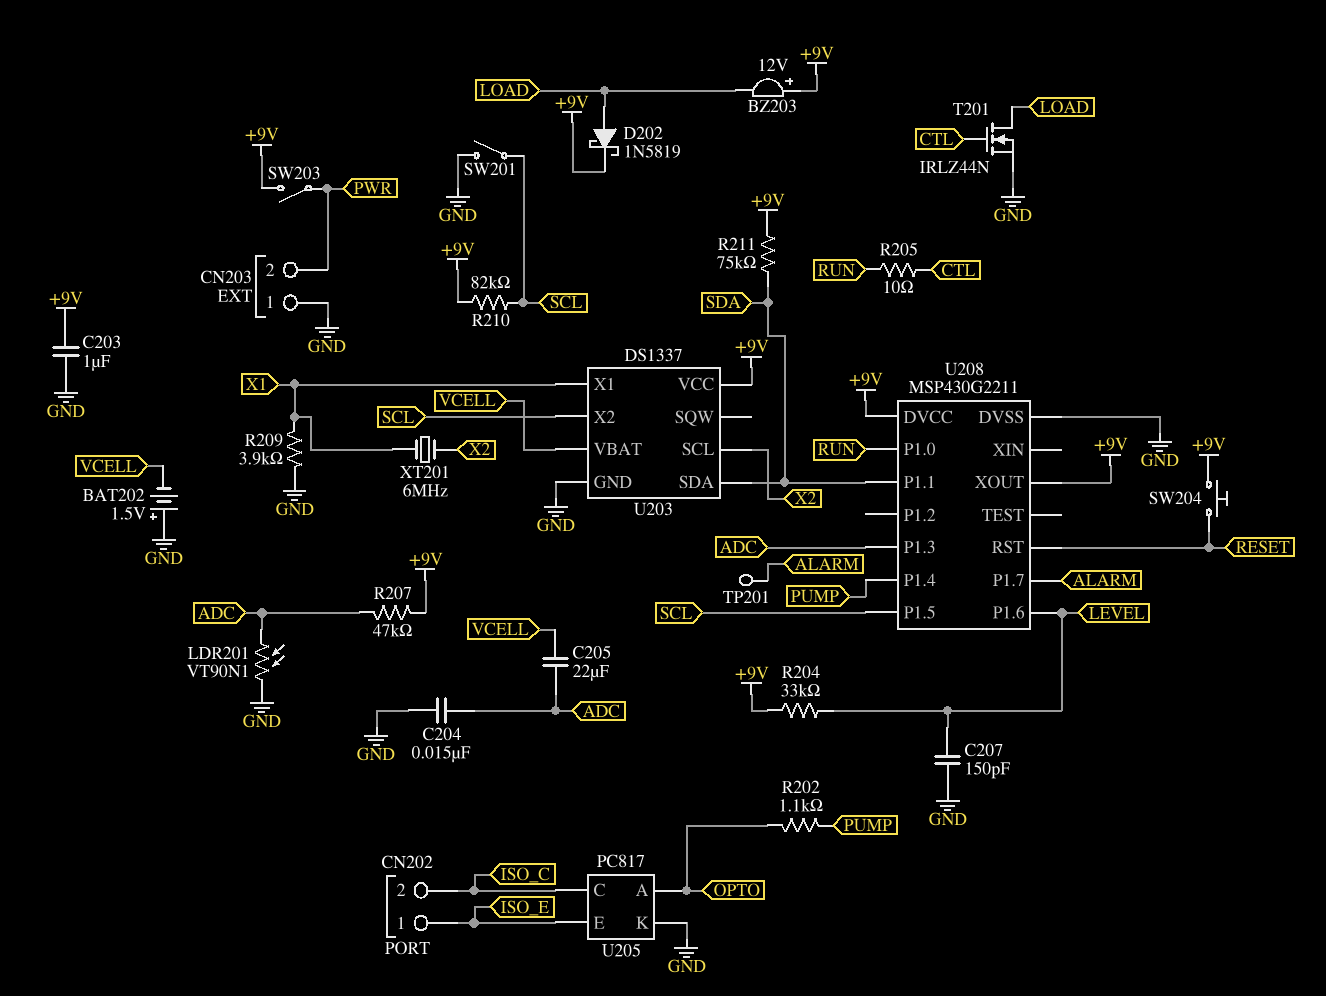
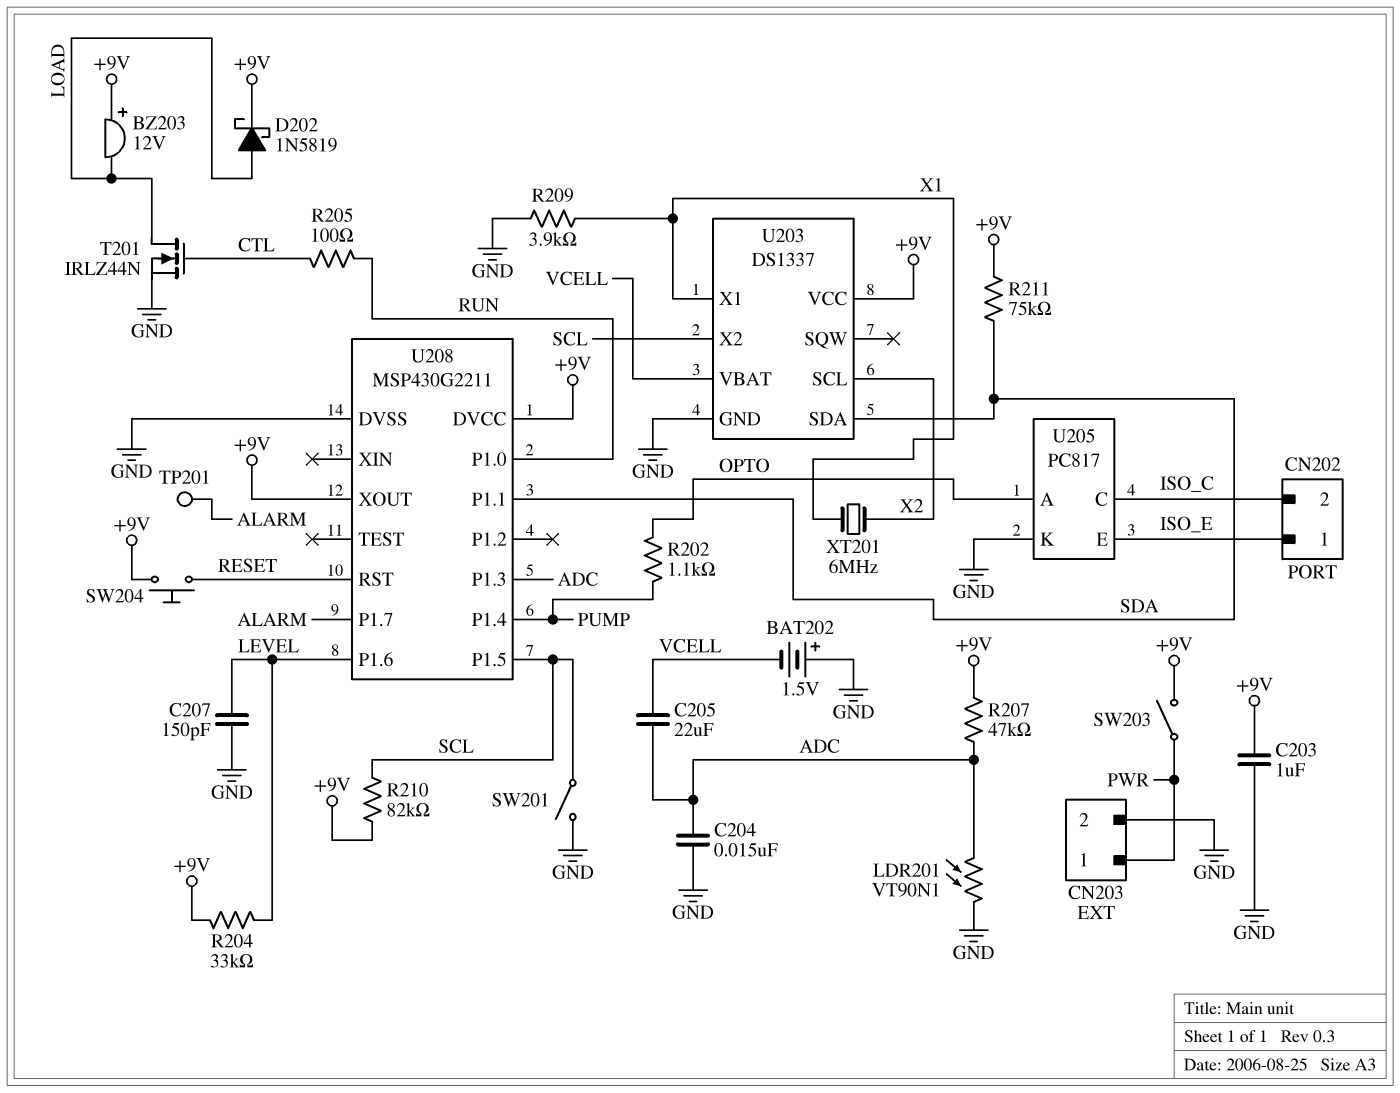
CN203 pin 1: GND -> PWR
CN203 pin 2: PWR -> GND
R205: 10 (CTL, RUN) -> 100 (CTL, RUN)

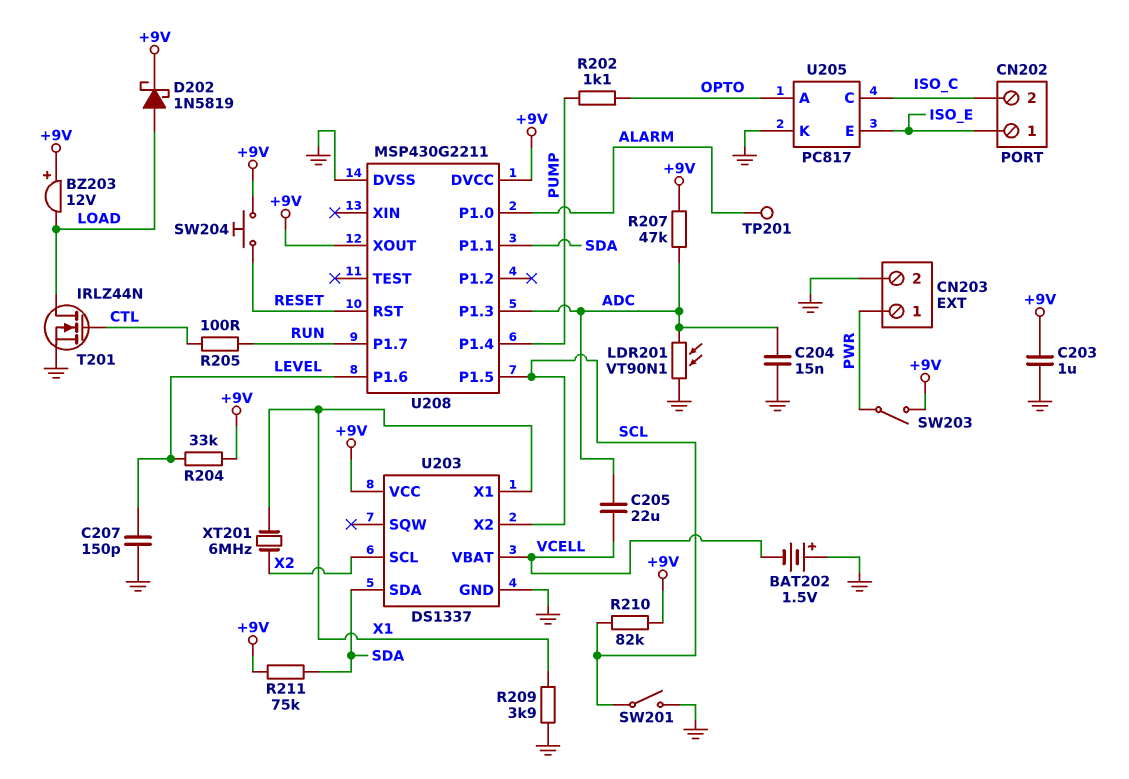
U208 pin P1.0: RUN -> ALARM
U208 pin P1.7: ALARM -> RUN

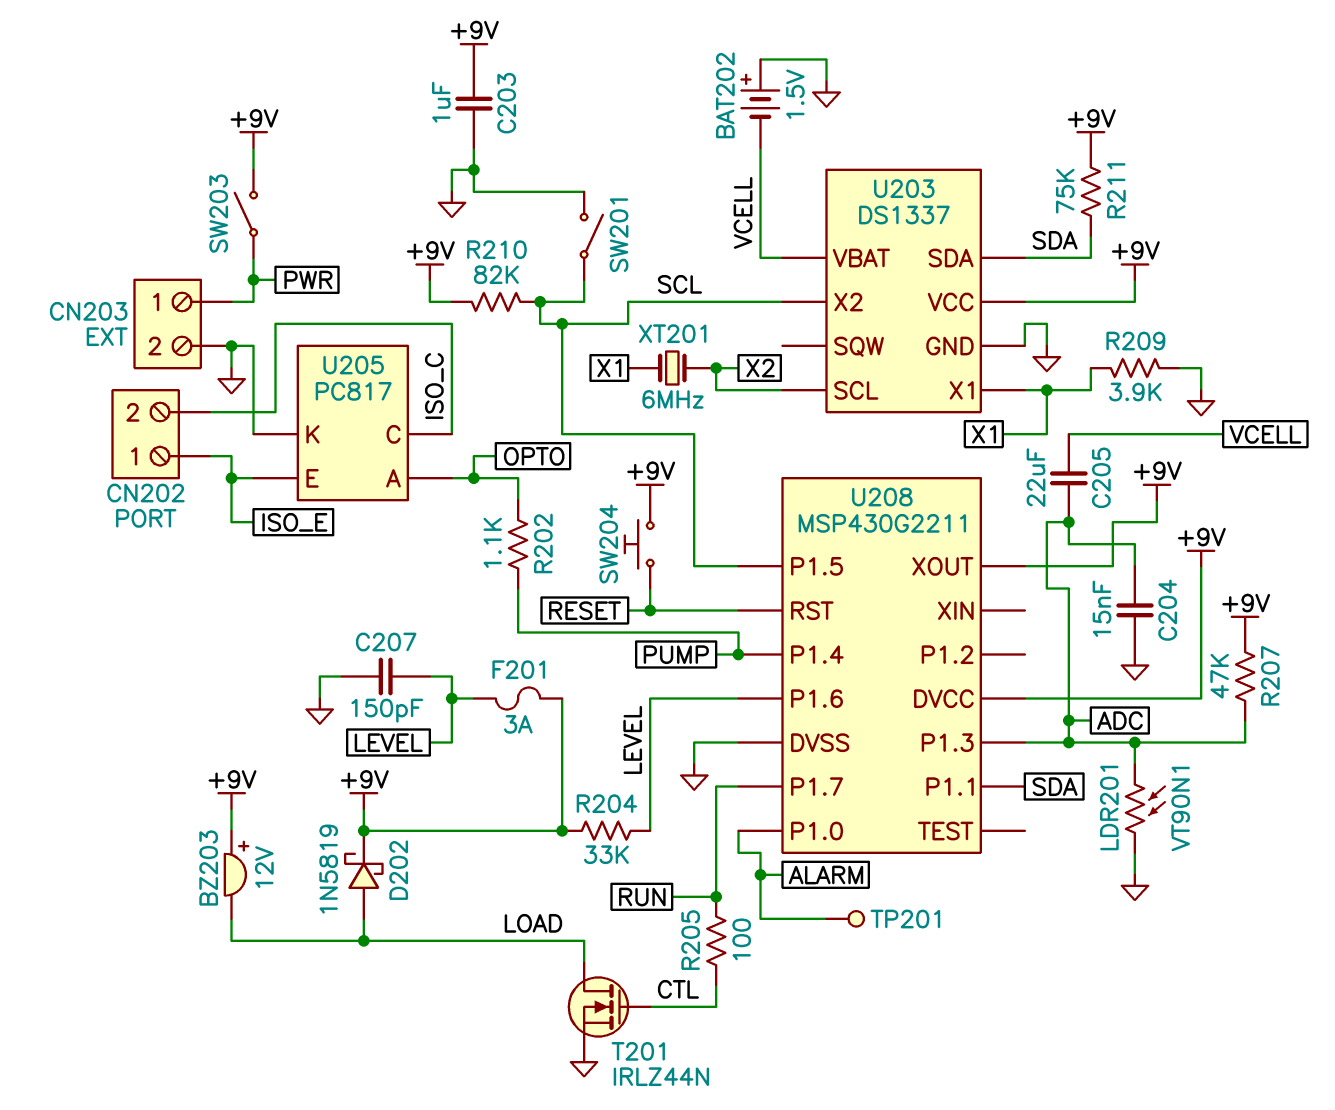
F201: none -> 3A (+9V, LEVEL)

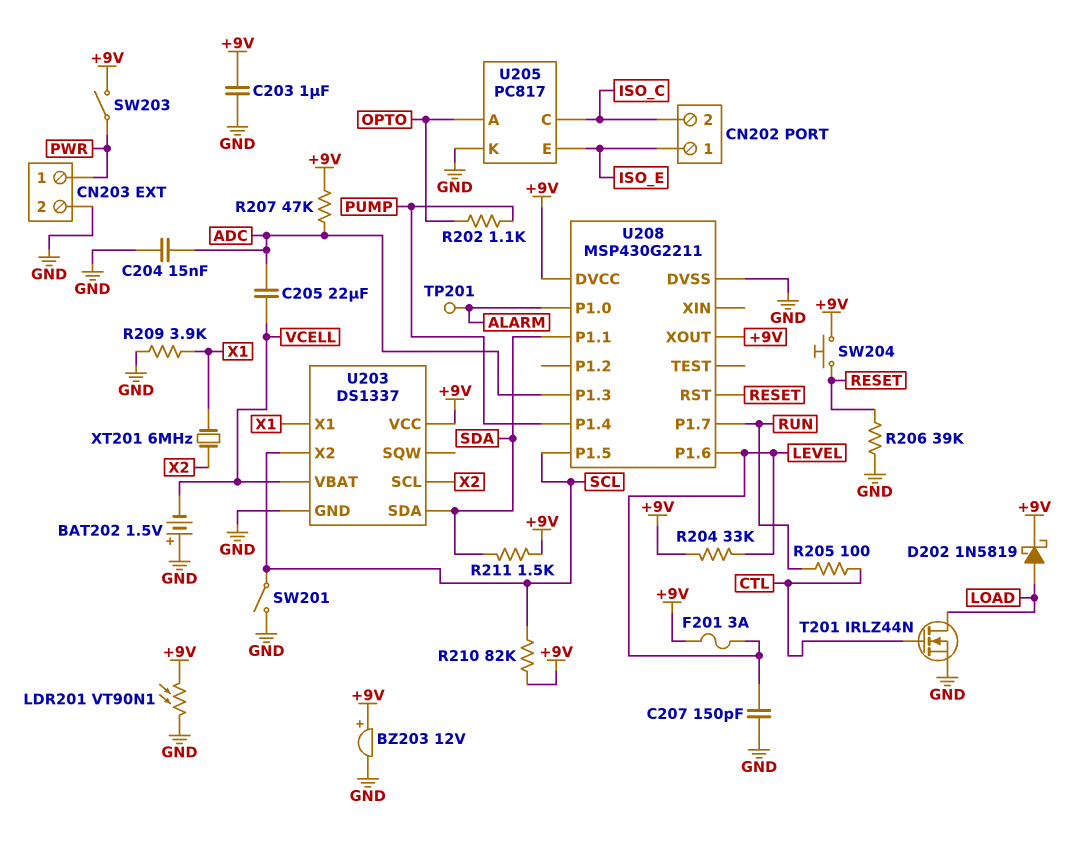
BZ203: buzzer 12V (plus +9V, minus LOAD) -> buzzer 12V (plus +9V, minus GND)
LDR201: VT90N1 (ADC, GND) -> VT90N1 (+9V, GND)
R206: none -> 39k (GND, RESET)
R211: 75k (+9V, SDA) -> 1.5k (+9V, SDA)

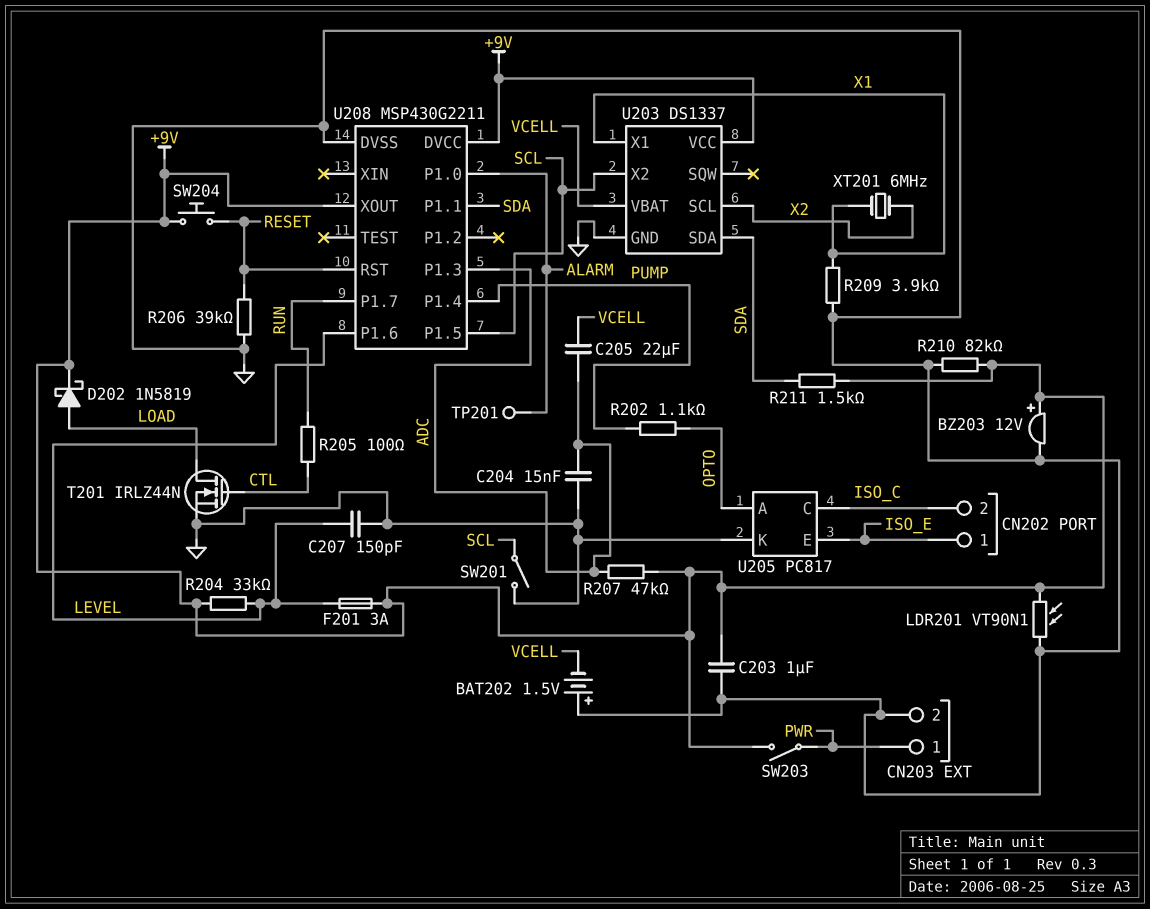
R210: 82k (+9V, SCL) -> 82k (+9V, GND)

